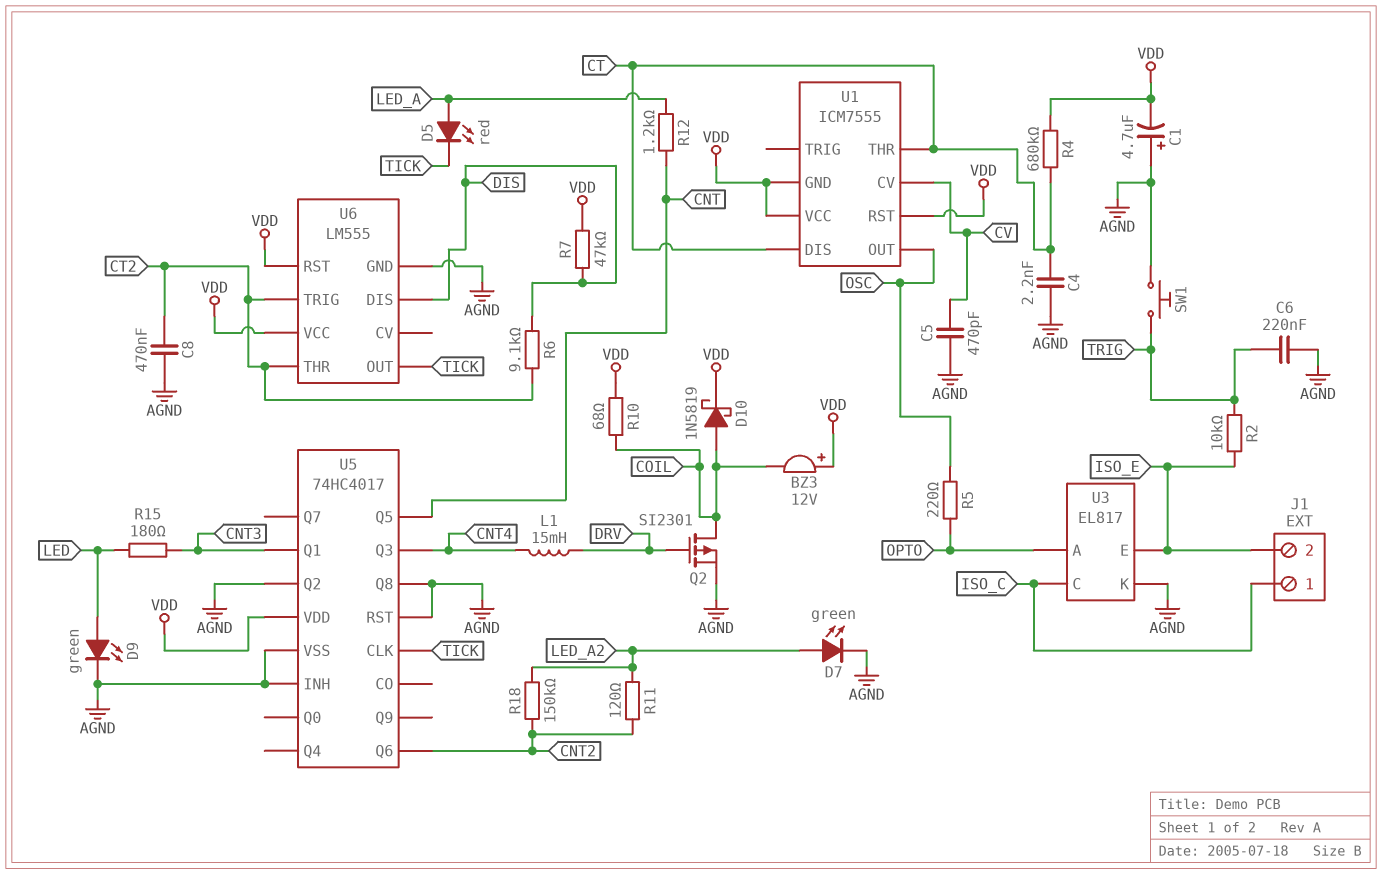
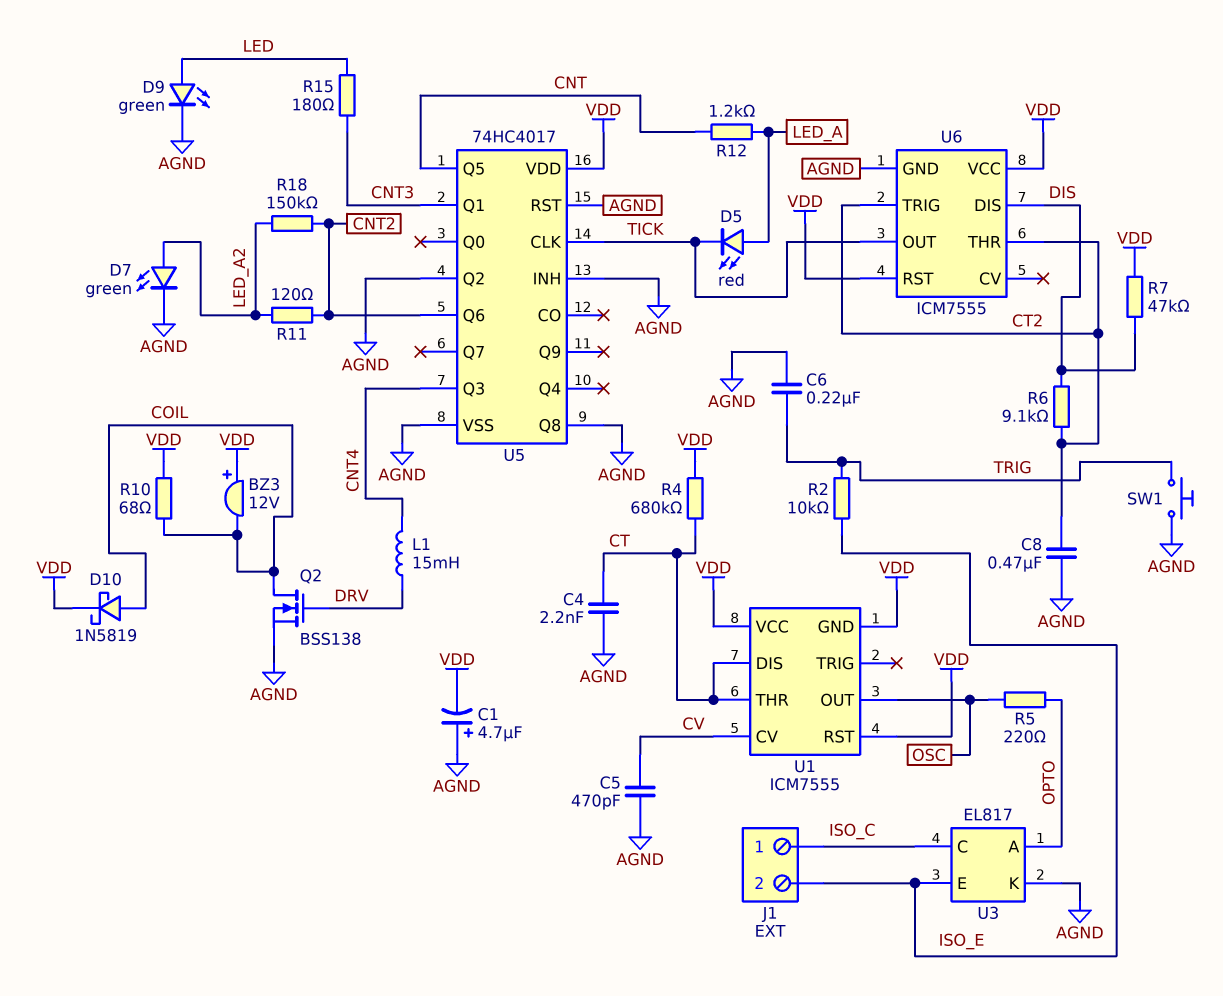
Q2: PMOS SI2301 (G DRV, D COIL, S AGND) -> NMOS BSS138 (G DRV, D COIL, S AGND)
U6: LM555 -> ICM7555

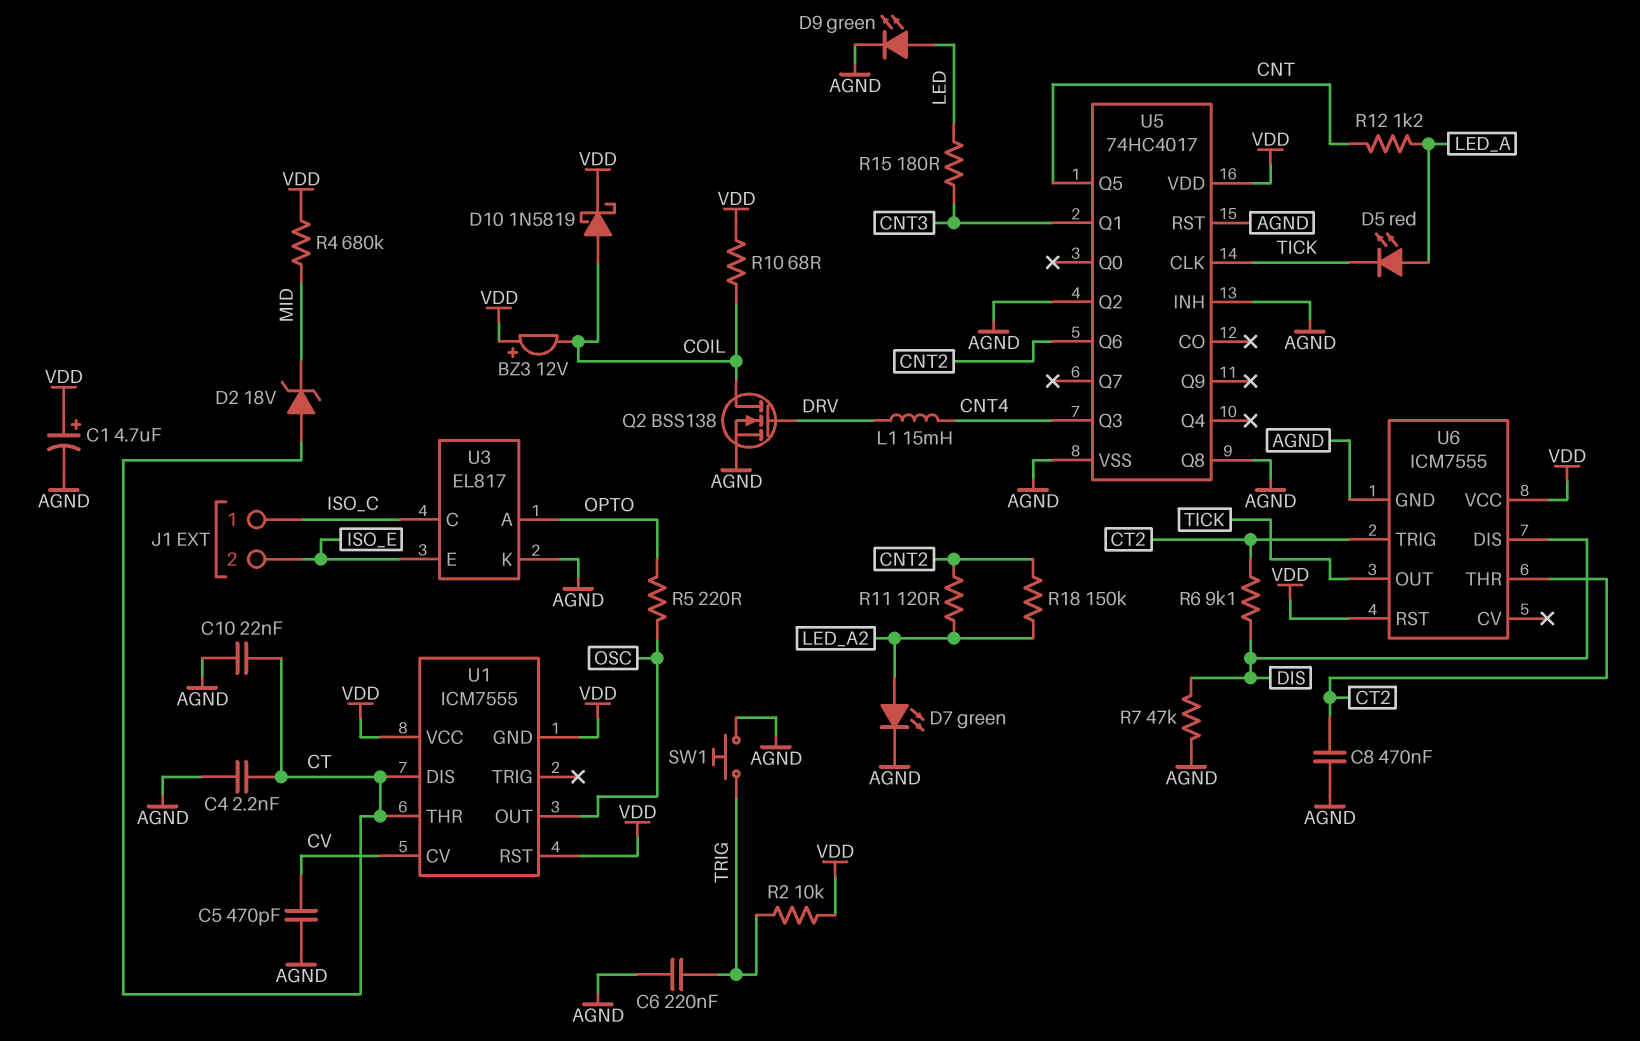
C1: 4.7uF (plus AGND, minus VDD) -> 4.7uF (plus VDD, minus AGND)
C10: none -> 22nF (AGND, CT)
D2: none -> zener 18V (A CT, K MID)
R2: 10k (ISO_E, TRIG) -> 10k (TRIG, VDD)
R4: 680k (CT, VDD) -> 680k (MID, VDD)
R7: 47k (DIS, VDD) -> 47k (AGND, DIS)

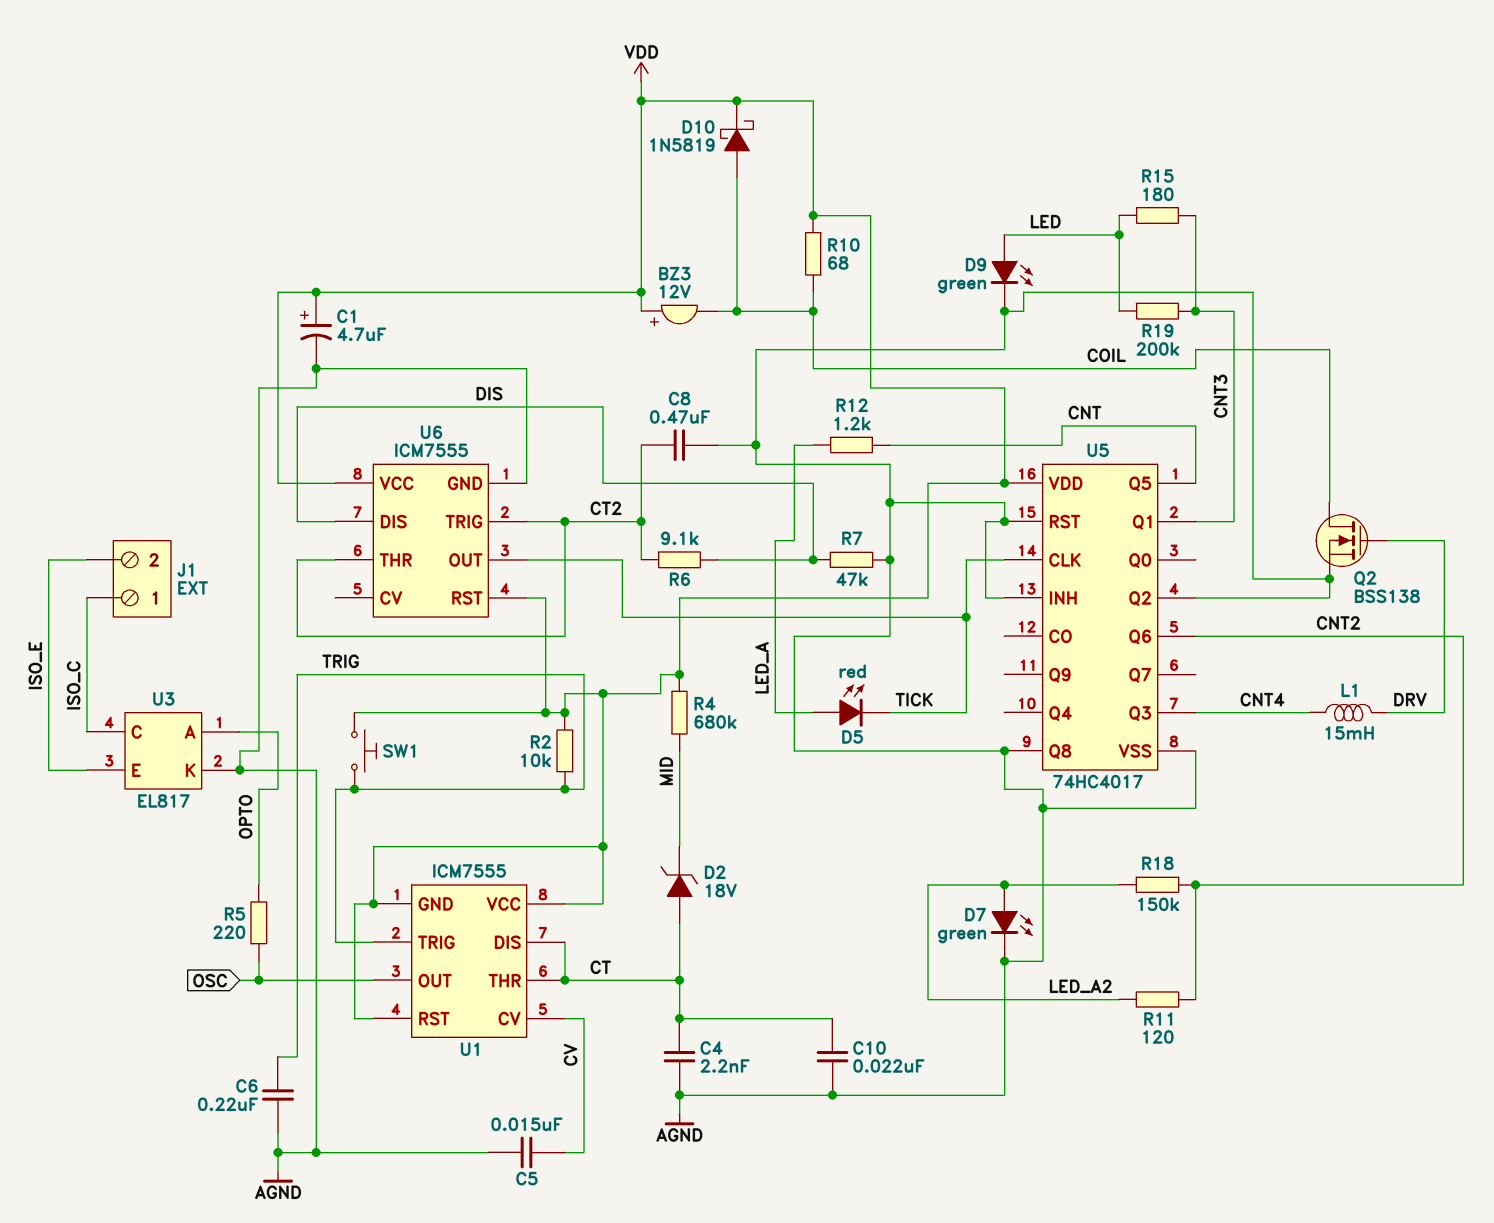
C5: 470pF (AGND, CV) -> 15nF (AGND, CV)
R19: none -> 200k (CNT3, LED)
SW1: button (AGND, TRIG) -> button (TRIG, VDD)
U1 pin TRIG: none -> TRIG

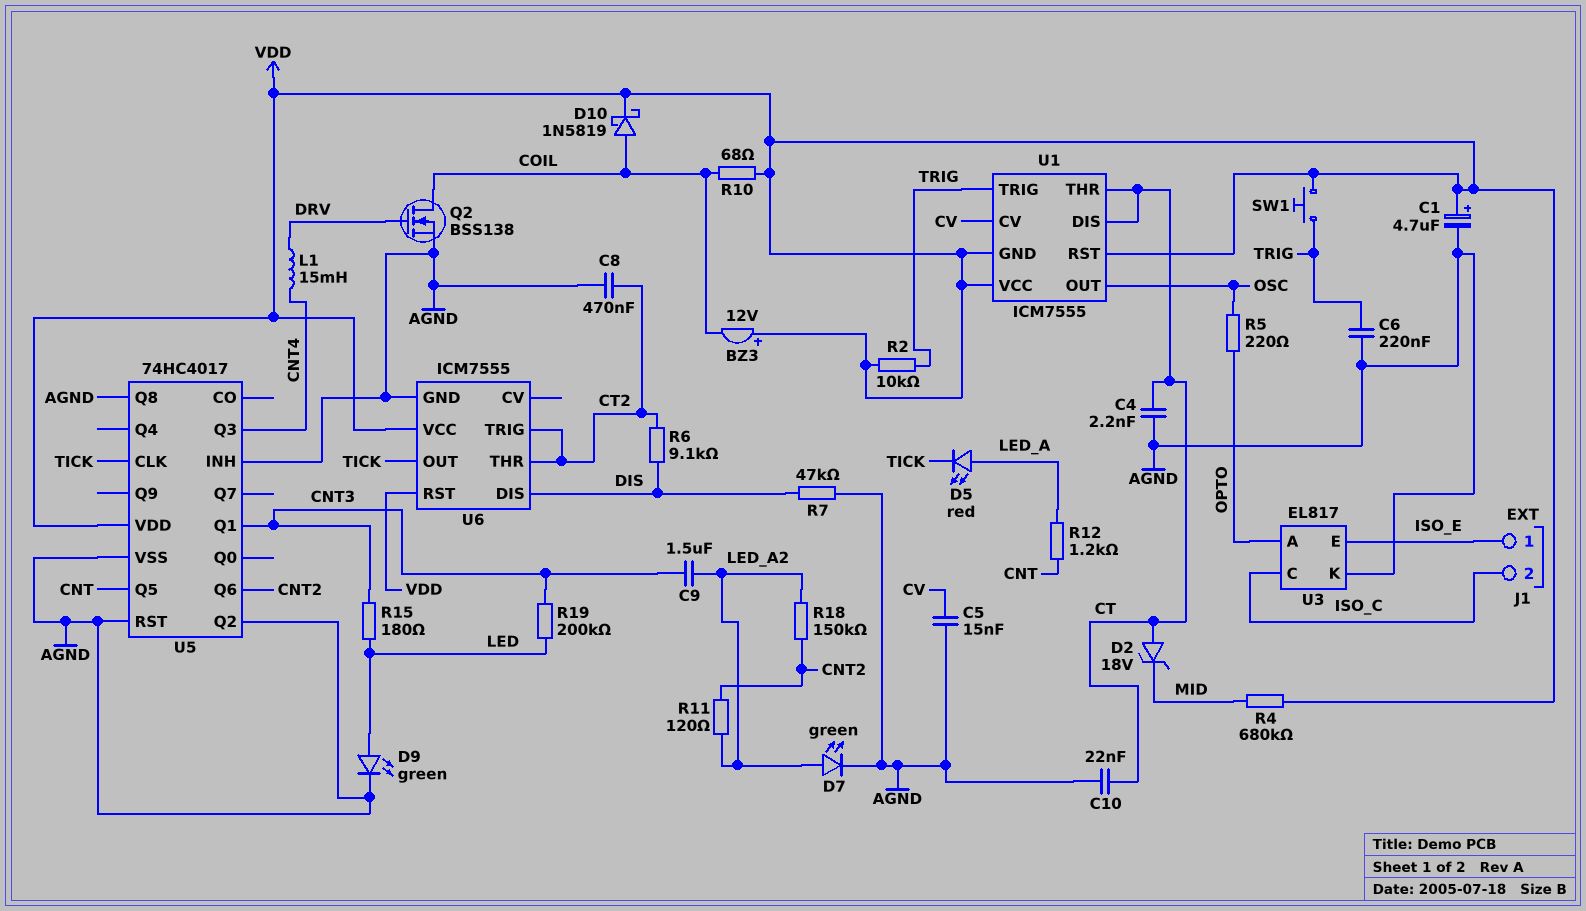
C9: none -> 1.5uF (CNT3, LED_A2)
J1 pin 1: ISO_C -> ISO_E
J1 pin 2: ISO_E -> ISO_C

